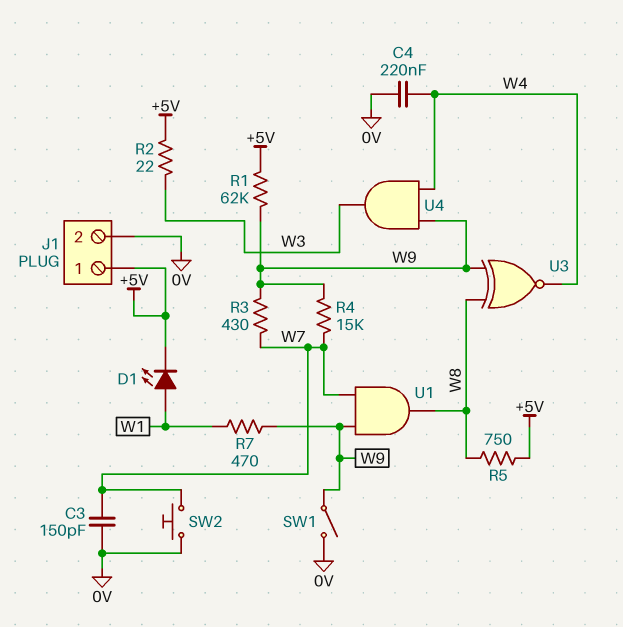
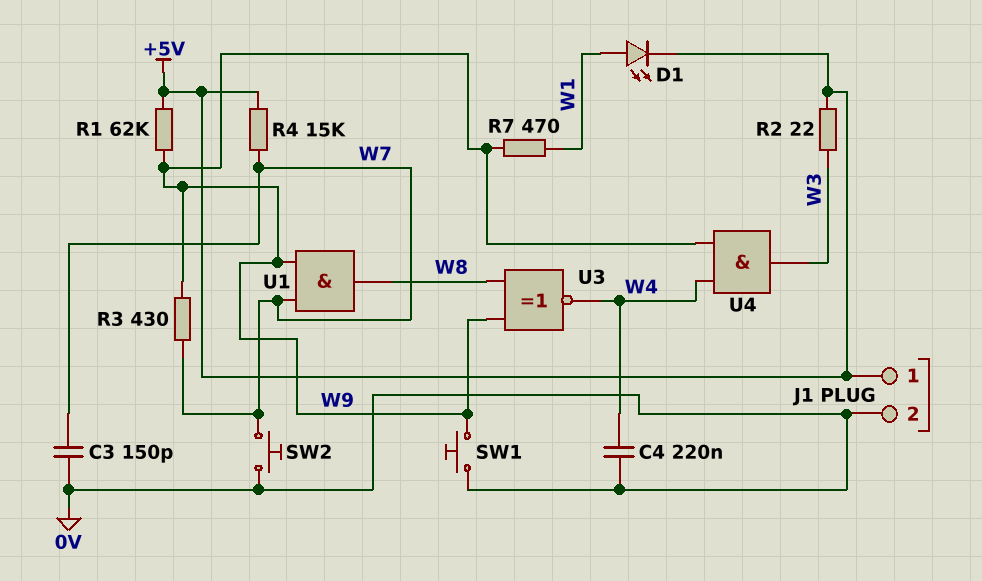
R4: 15k (W7, W9) -> 15k (+5V, W7)
R5: 750 (+5V, W8) -> none
SW1: switch (0V, W9) -> button (0V, W9)

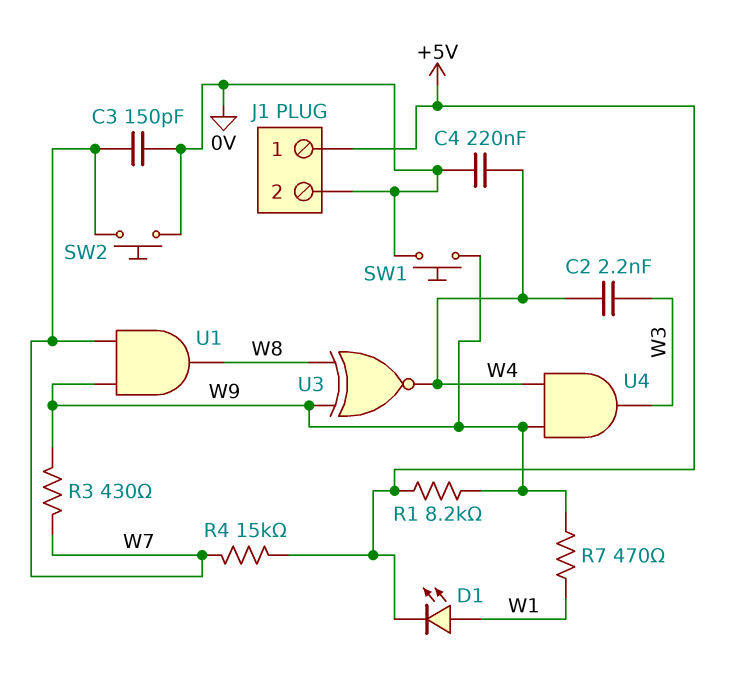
C2: none -> 2.2nF (W3, W4)
R1: 62k (+5V, W9) -> 8.2k (+5V, W9)
R2: 22 (+5V, W3) -> none

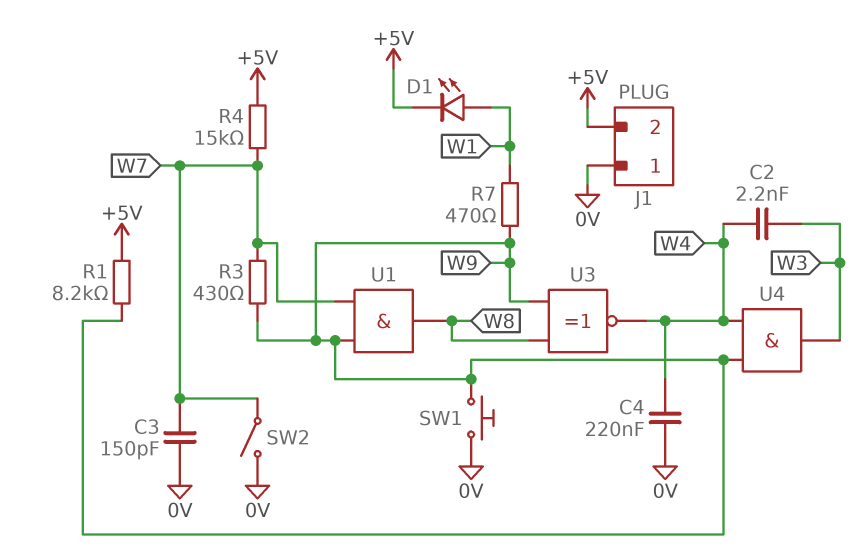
J1 pin 1: +5V -> 0V
J1 pin 2: 0V -> +5V
SW2: button (0V, W7) -> switch (0V, W7)

